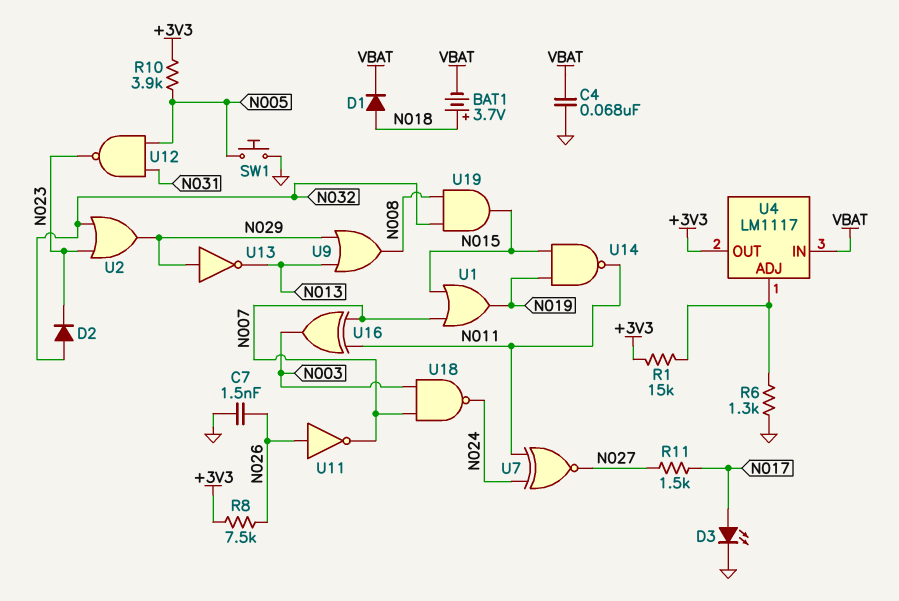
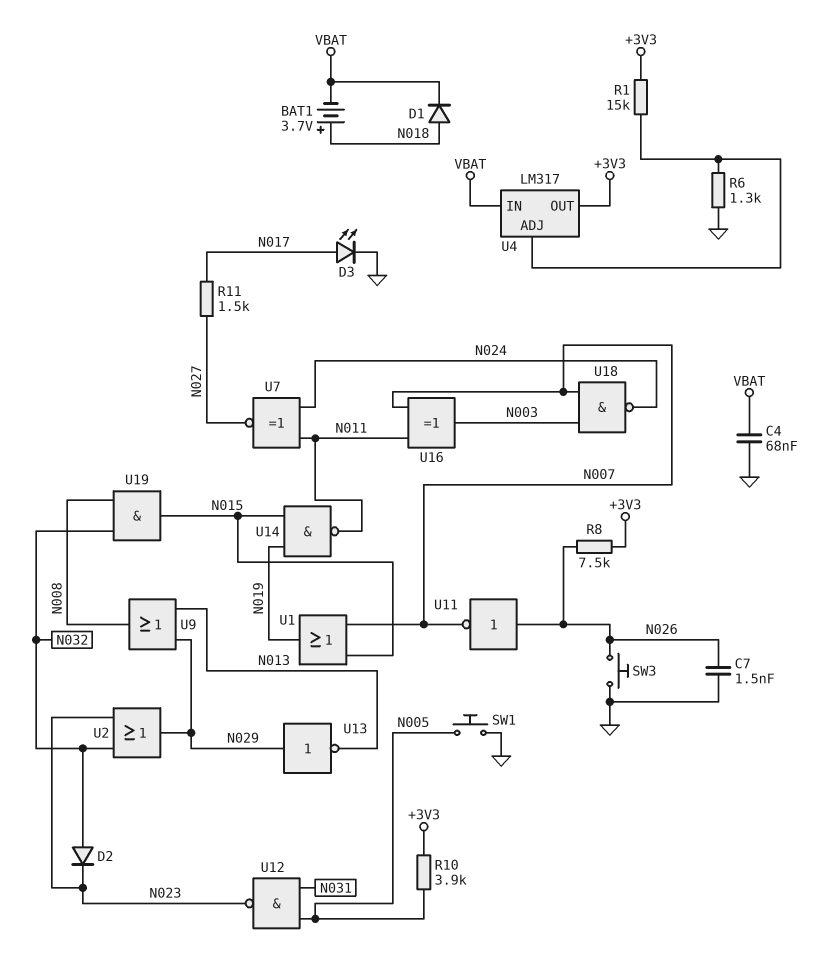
SW3: none -> button (GND, N026)
U4: LM1117 -> LM317

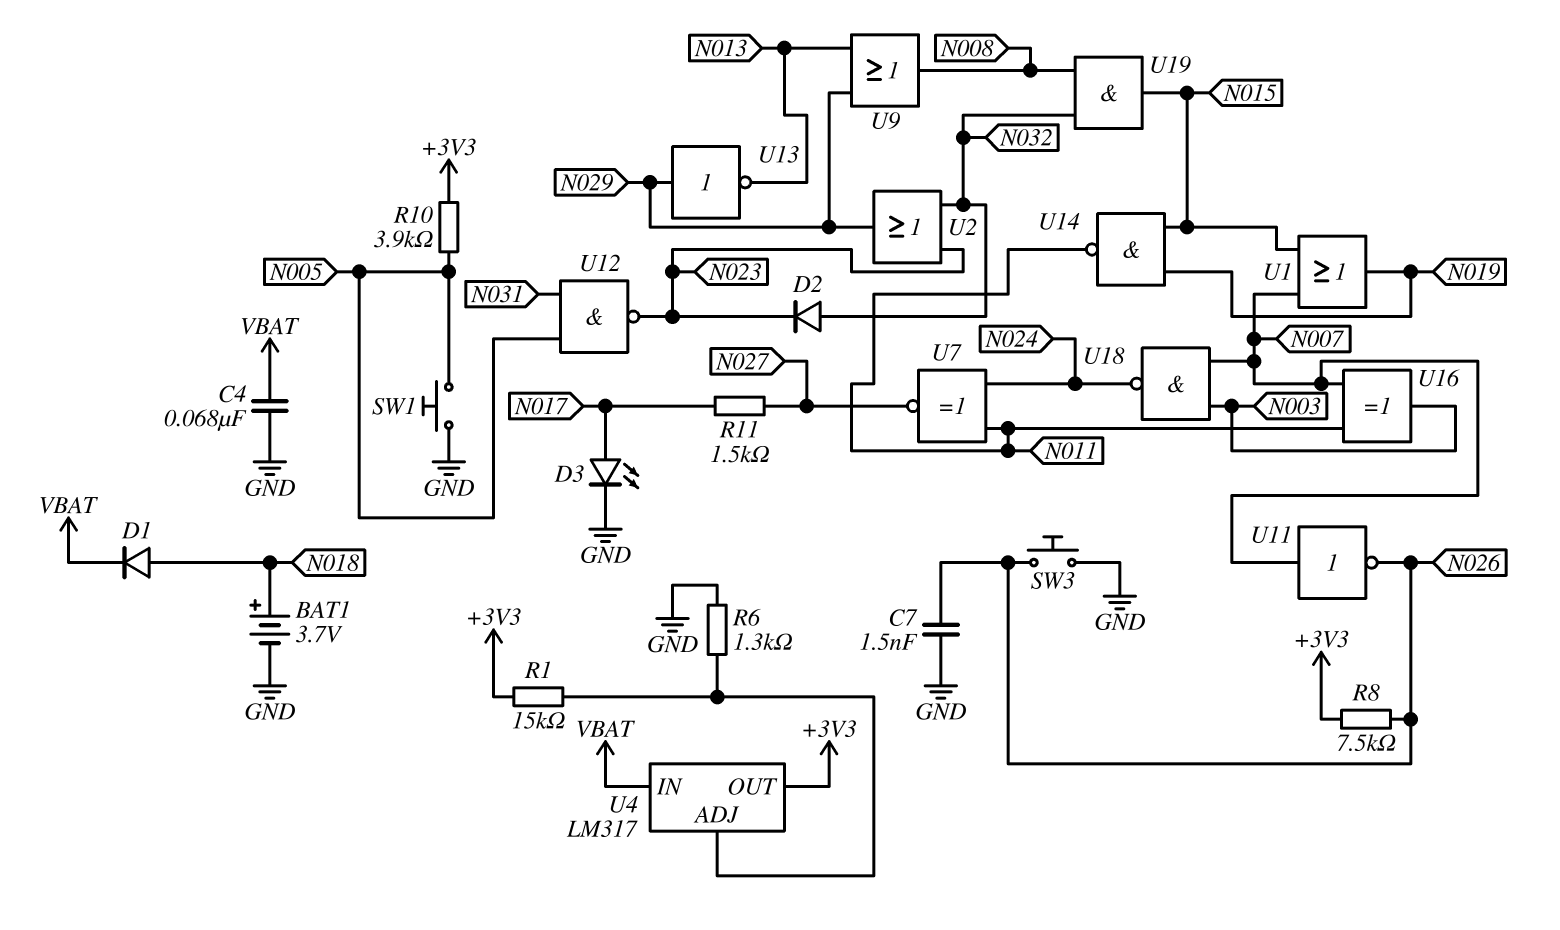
BAT1: 3.7V (plus N018, minus VBAT) -> 3.7V (plus N018, minus GND)
U11: NOT (in N026, out N007) -> NOT (in N007, out N026)

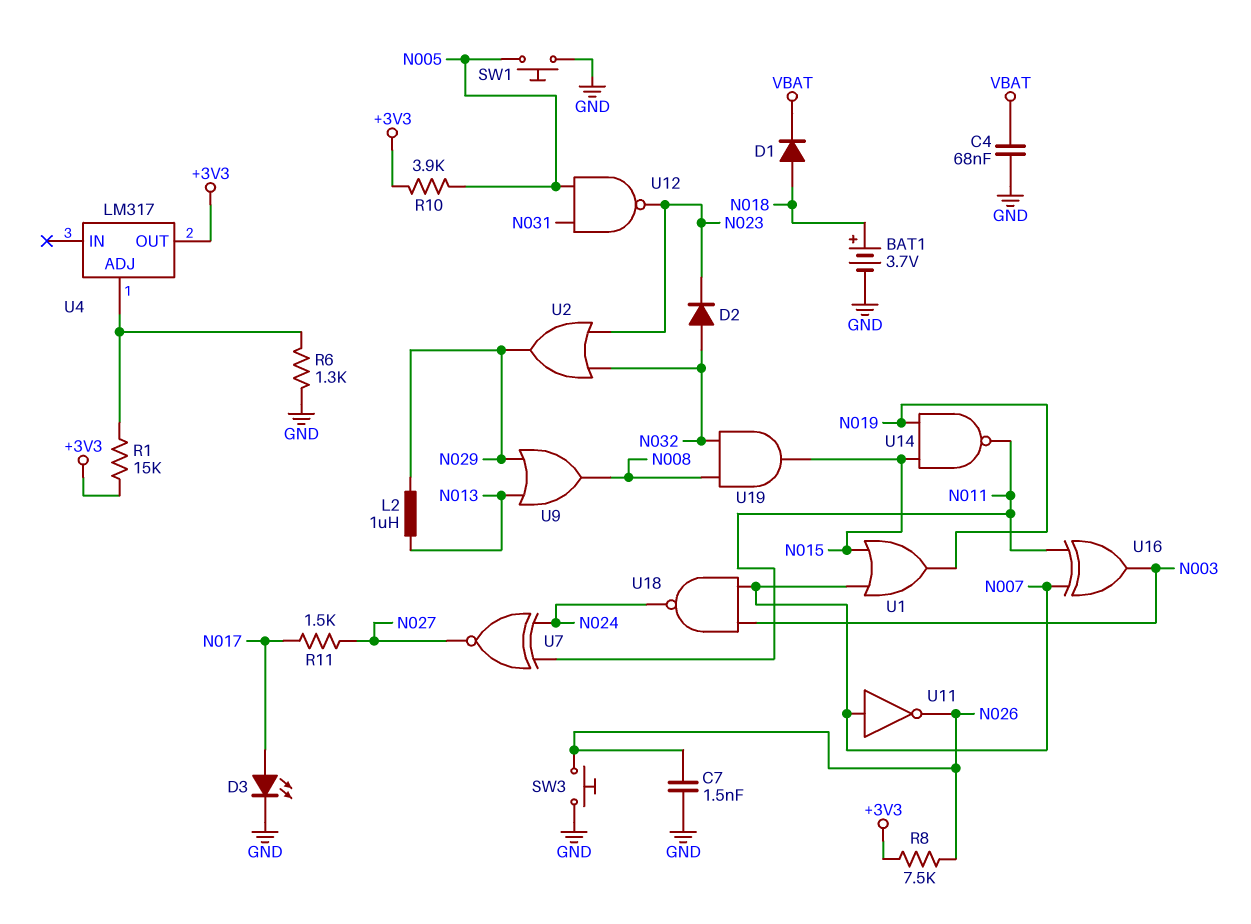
L2: none -> 1uH (N013, N029)
U4 pin IN: VBAT -> none
U13: NOT (in N029, out N013) -> none

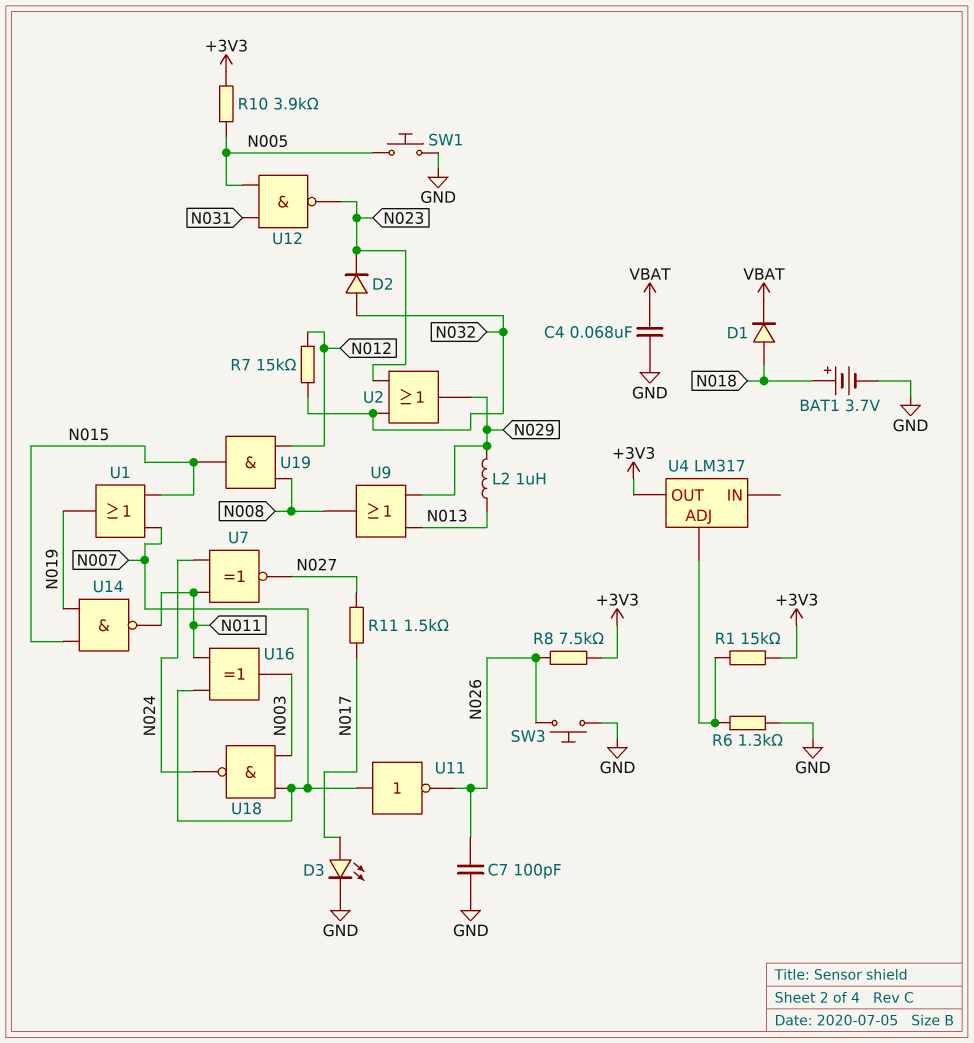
C7: 1.5nF (GND, N026) -> 100pF (GND, N026)
R7: none -> 15k (N012, N032)
U19: AND (in N008, in N032, out N015) -> AND (in N008, in N012, out N015)

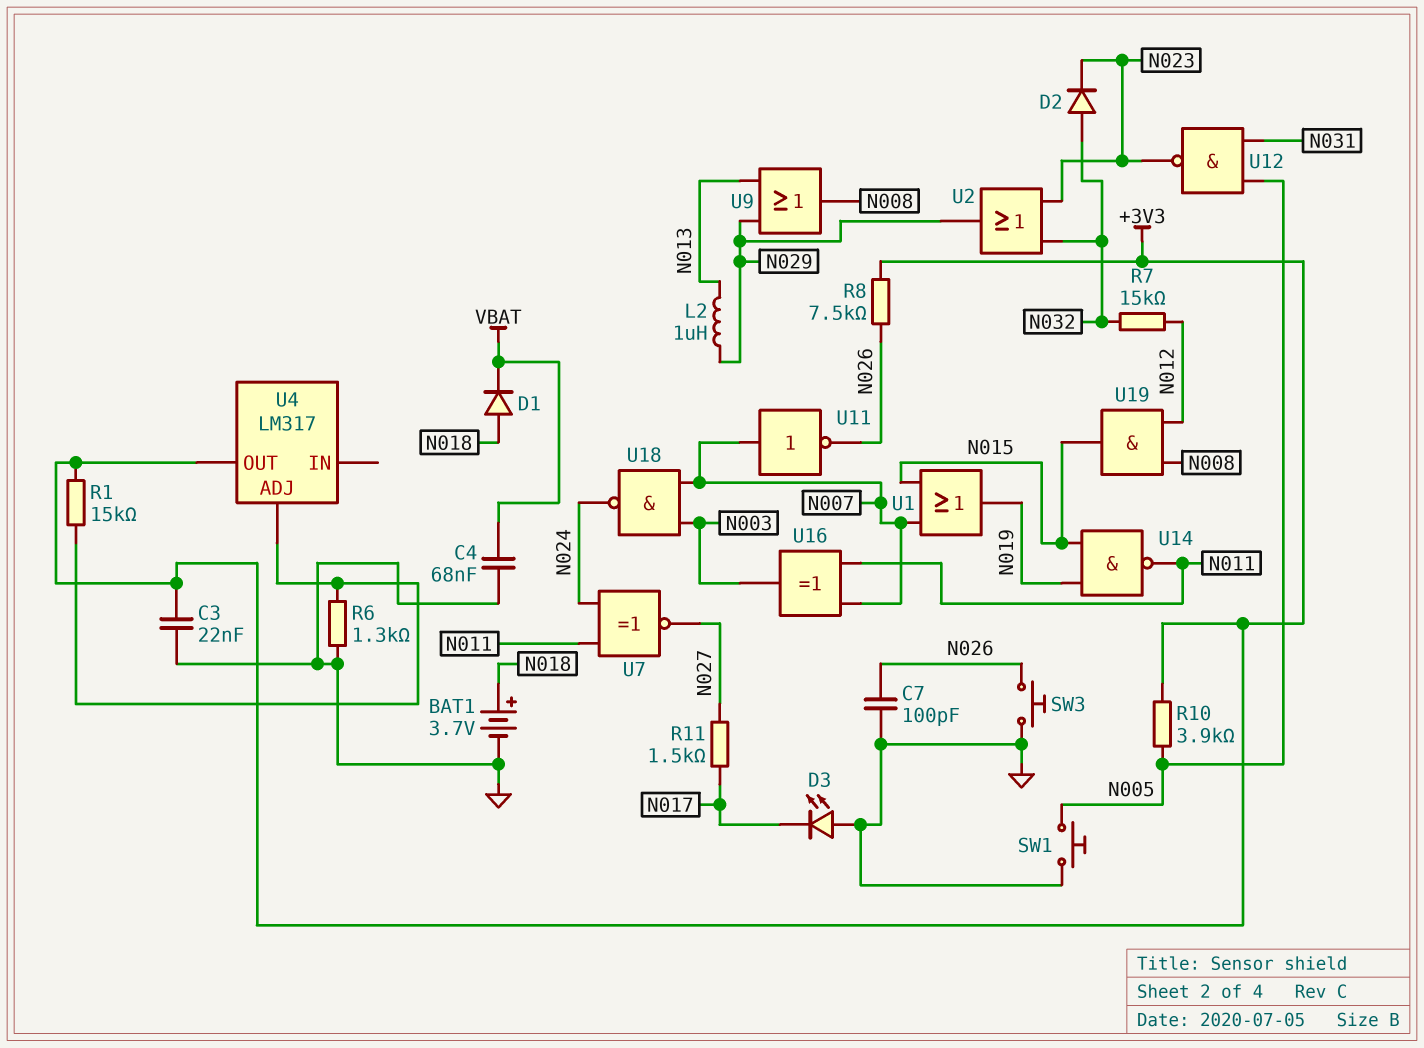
C3: none -> 22nF (+3V3, GND)
D3: LED (A N017, K GND) -> LED (A GND, K N017)

